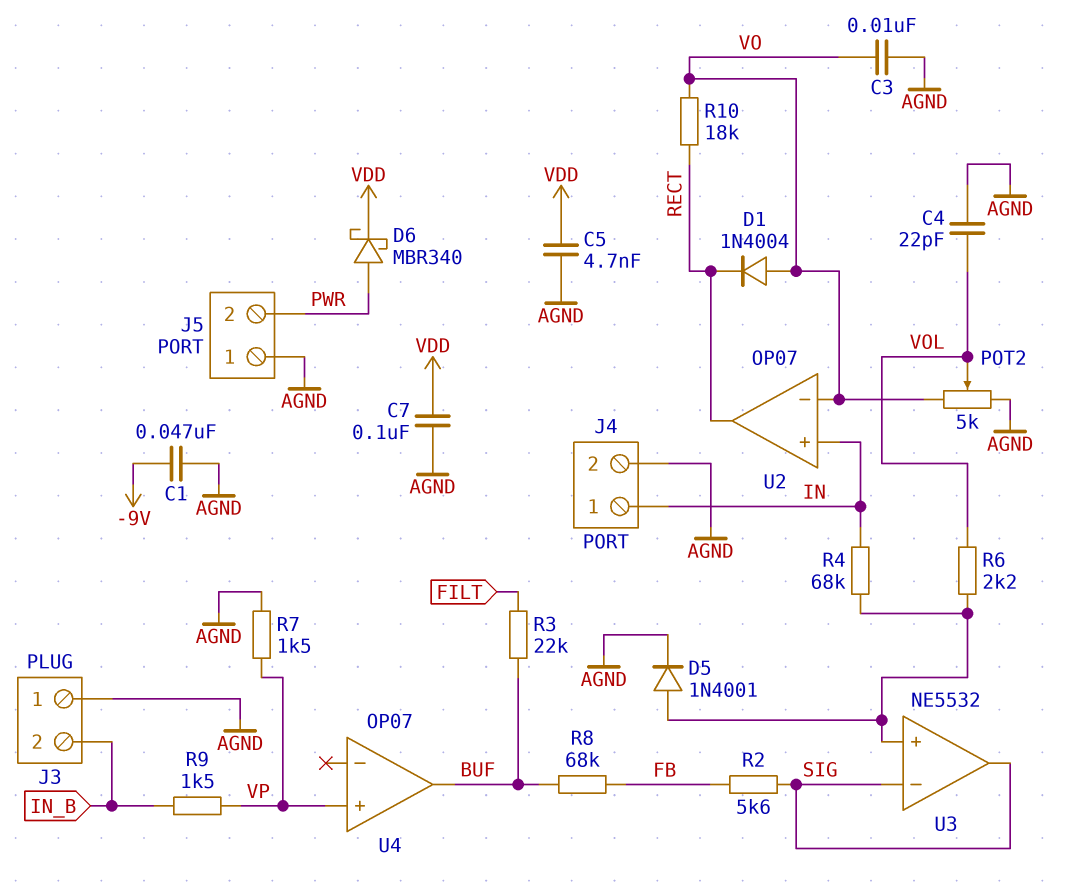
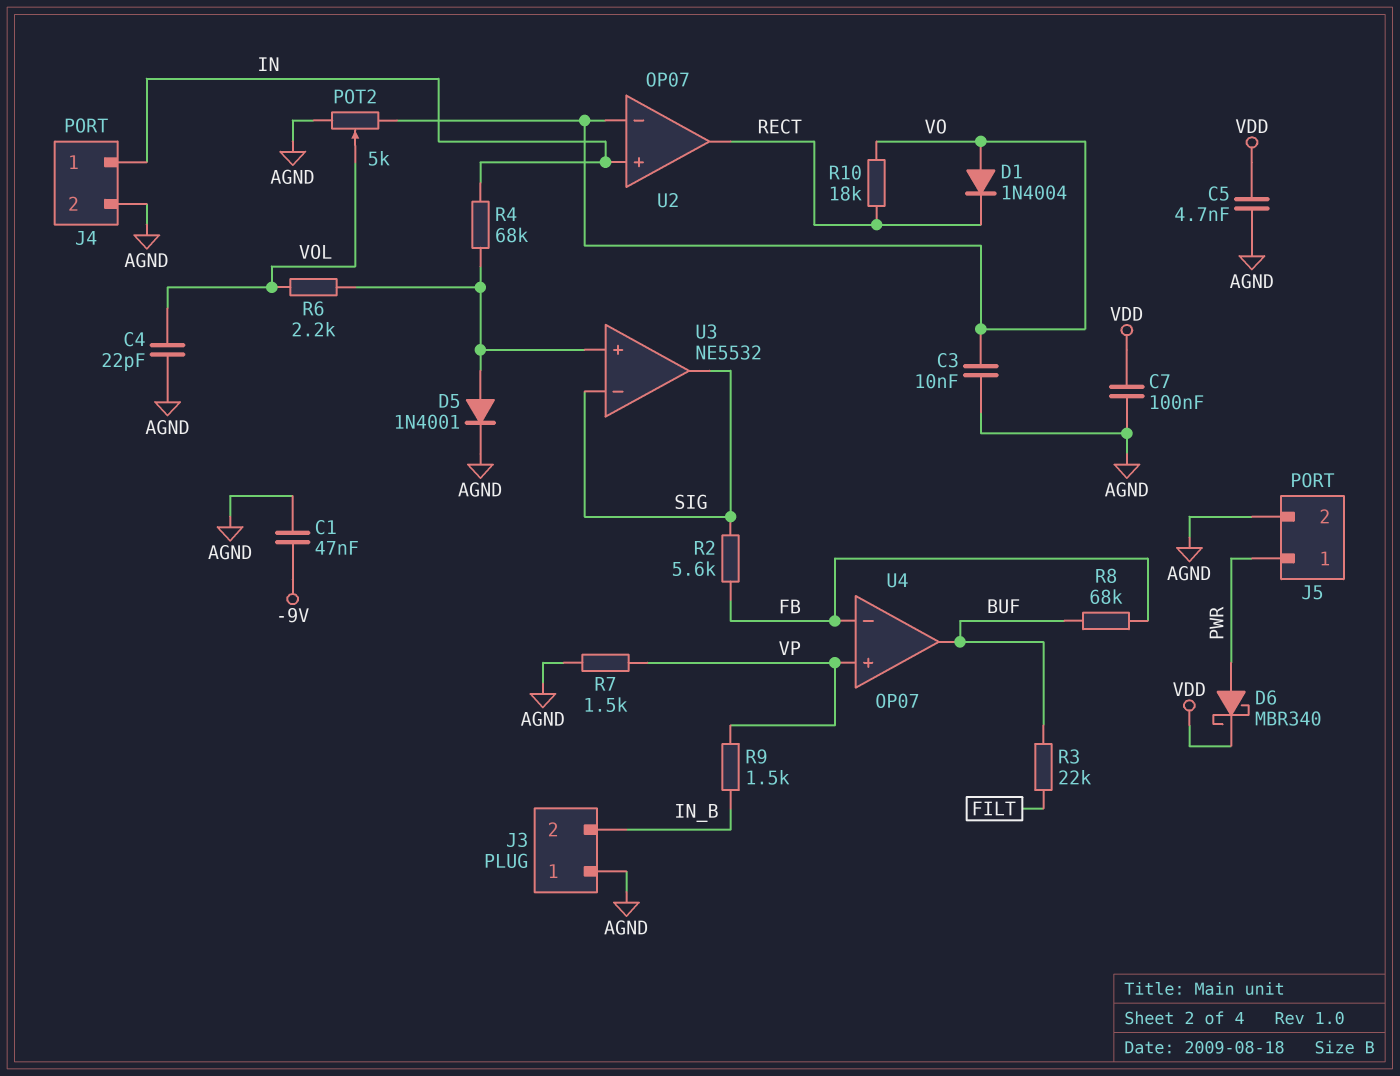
J5 pin 1: AGND -> PWR
J5 pin 2: PWR -> AGND
U4 pin in-: none -> FB

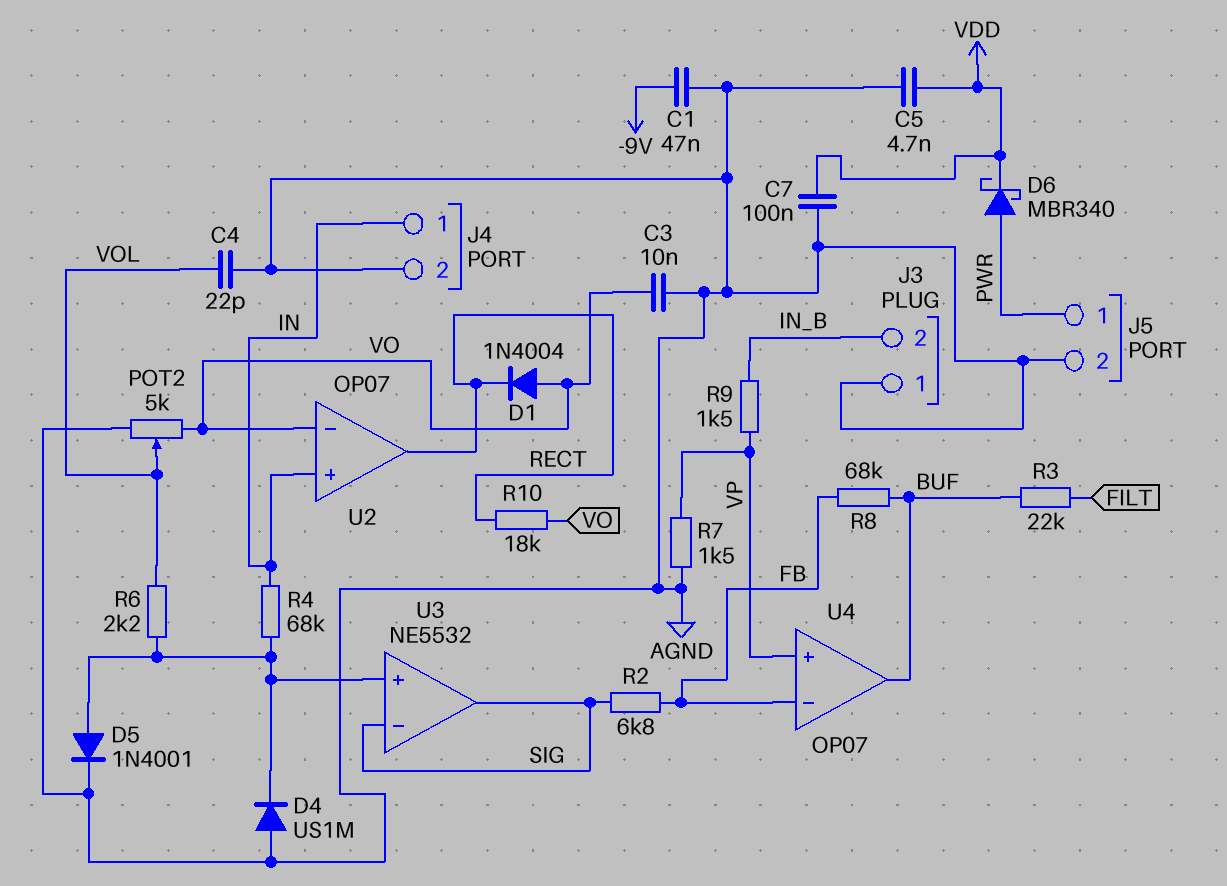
D4: none -> diode US1M (A AGND, K U3/in+)
R2: 5.6k (FB, SIG) -> 6.8k (FB, SIG)

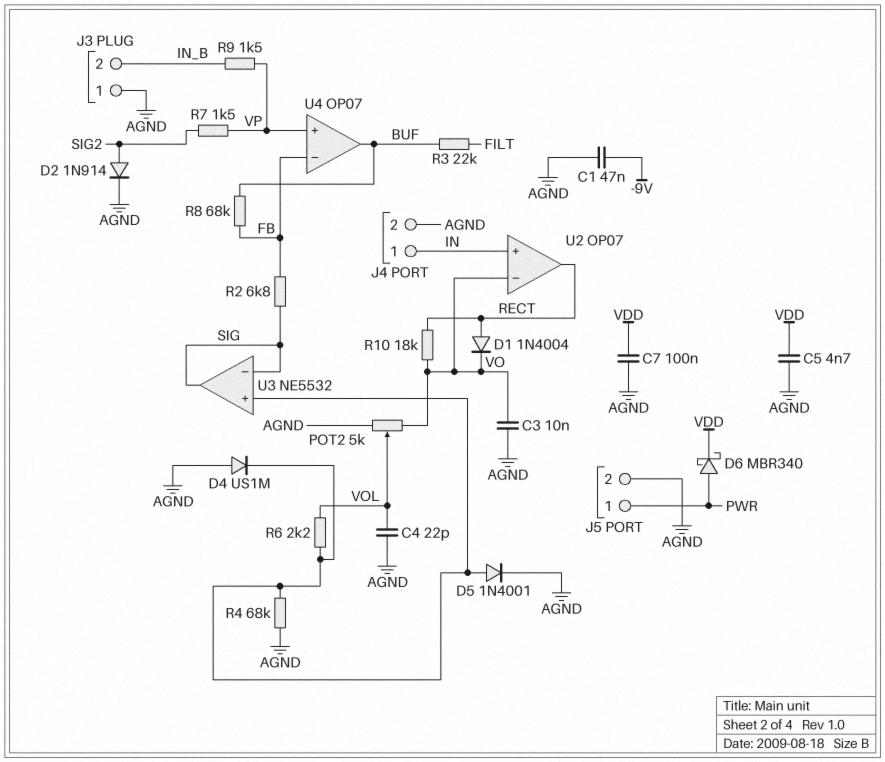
D1: diode 1N4004 (A VO, K RECT) -> diode 1N4004 (A RECT, K VO)
D2: none -> diode 1N914 (A SIG2, K AGND)
R4: 68k (IN, U3/in+) -> 68k (AGND, U3/in+)
R7: 1.5k (AGND, VP) -> 1.5k (SIG2, VP)

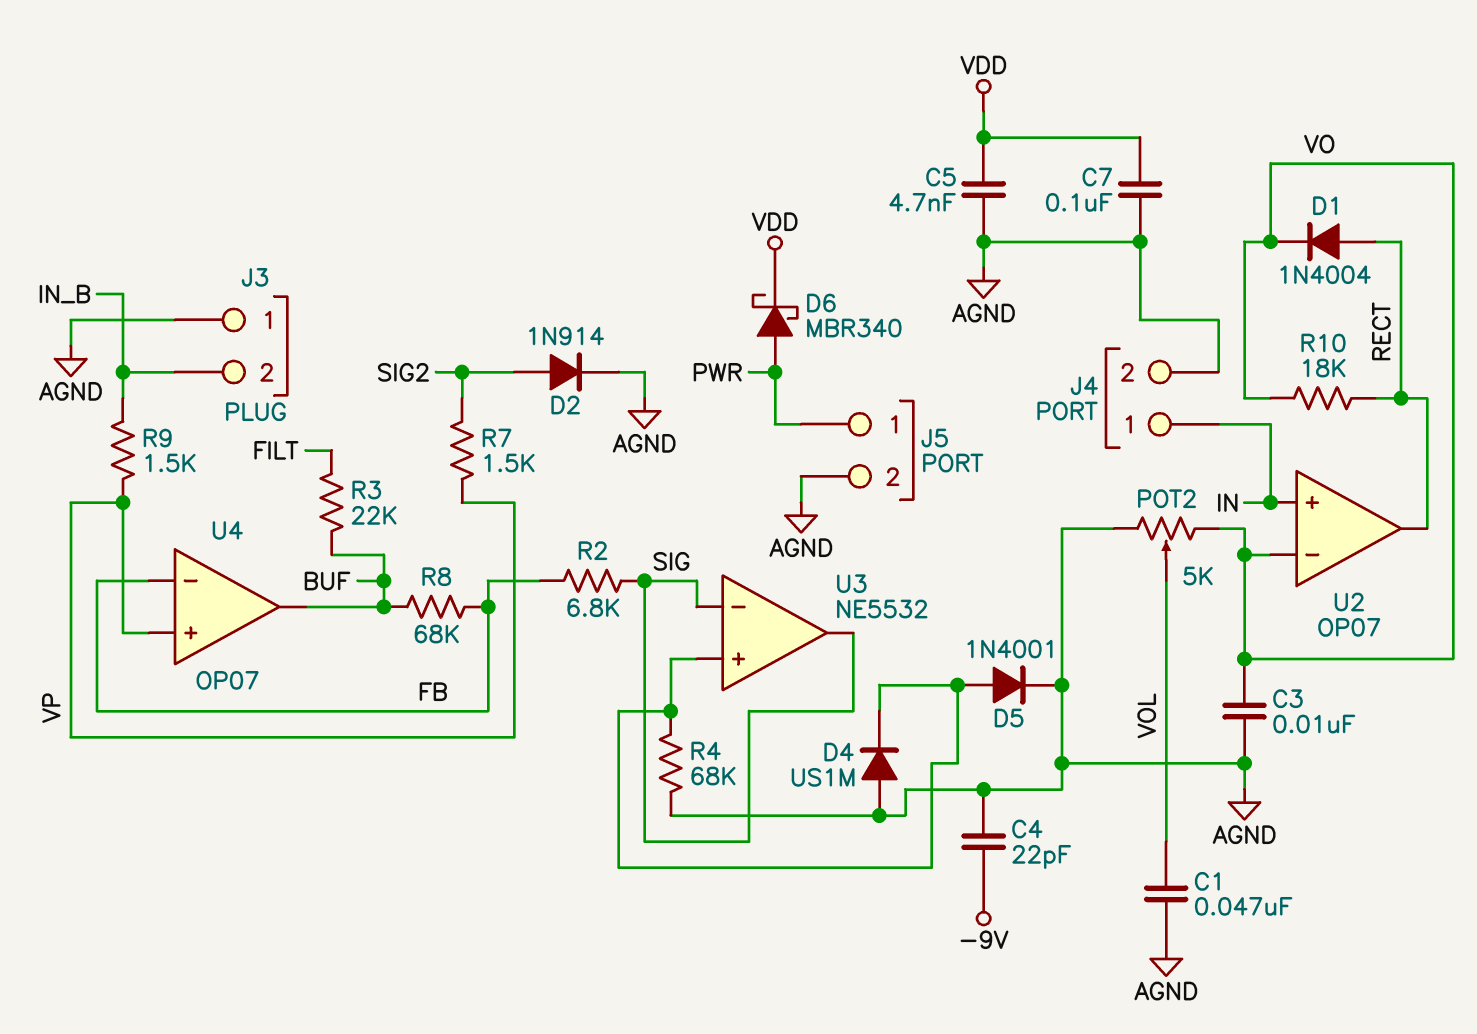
C1: 47nF (-9V, AGND) -> 47nF (AGND, VOL)
C4: 22pF (AGND, VOL) -> 22pF (-9V, AGND)
R6: 2.2k (U3/in+, VOL) -> none

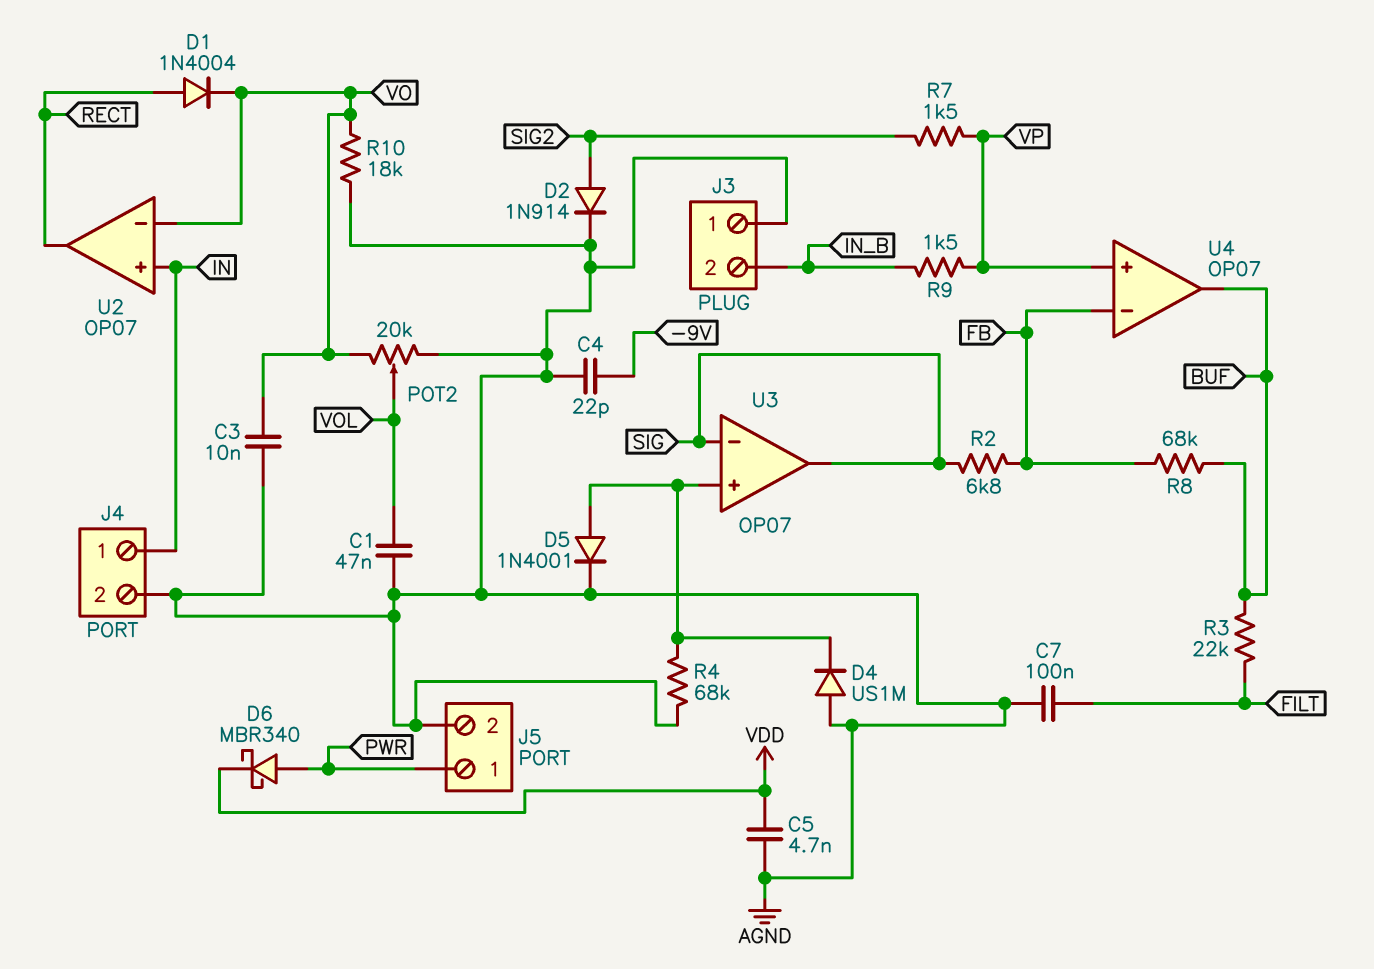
C7: 100nF (AGND, VDD) -> 100nF (AGND, FILT)
POT2: 5k (AGND, VO, wiper VOL) -> 20k (AGND, VO, wiper VOL)
R10: 18k (RECT, VO) -> 18k (AGND, VO)
U3: NE5532 -> OP07

